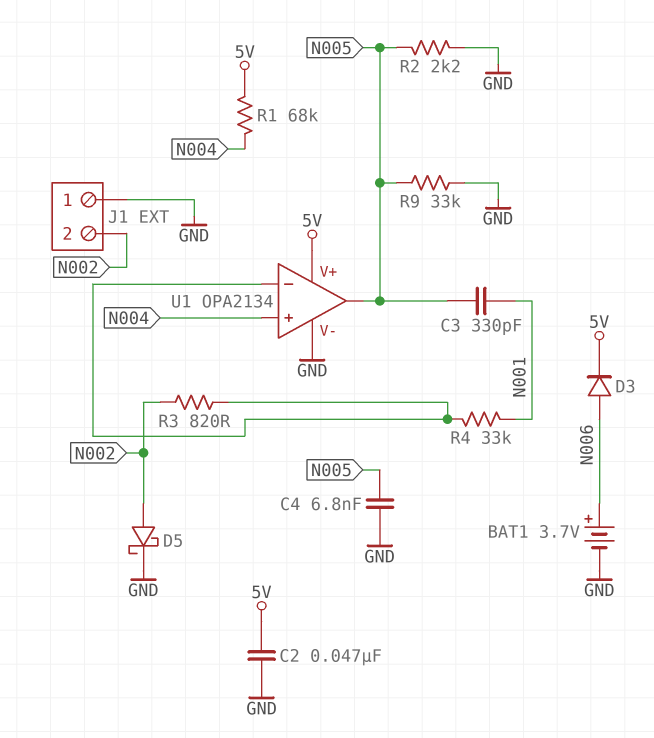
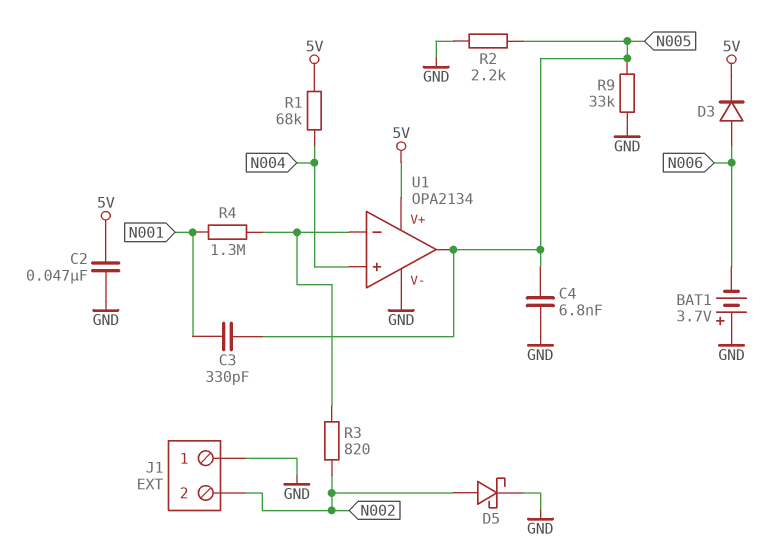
BAT1: 3.7V (plus N006, minus GND) -> 3.7V (plus GND, minus N006)
R4: 33k (N001, U1/in-) -> 1.3M (N001, U1/in-)

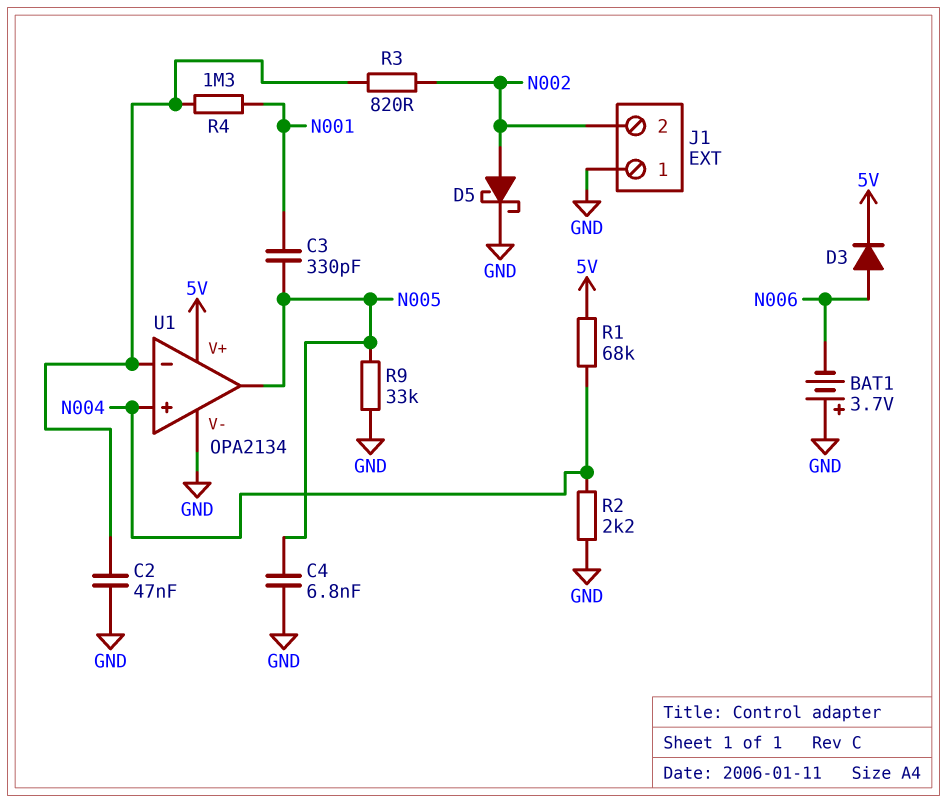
C2: 47nF (5V, GND) -> 47nF (GND, U1/in-)
R2: 2.2k (GND, N005) -> 2.2k (GND, N004)

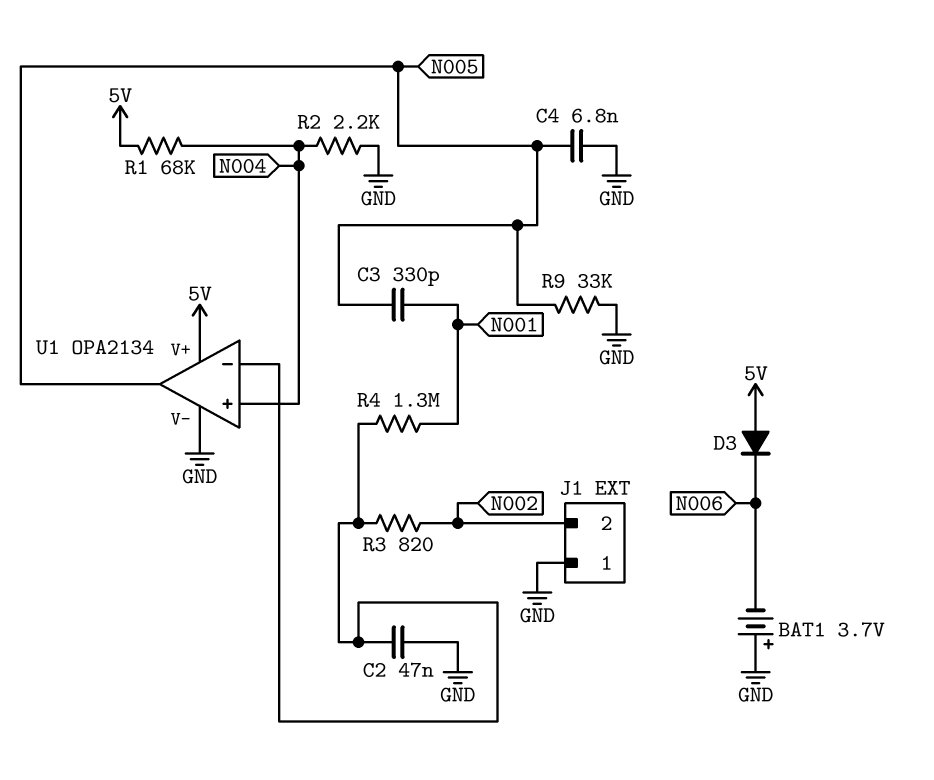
D3: diode (A N006, K 5V) -> diode (A 5V, K N006)
D5: schottky (A N002, K GND) -> none

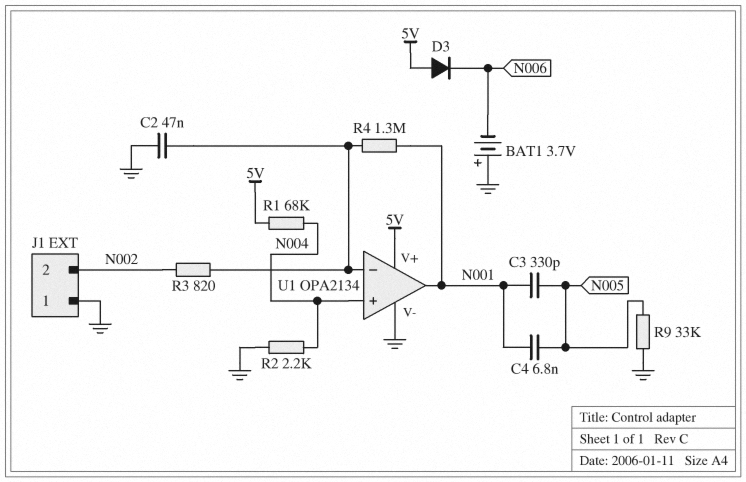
C4: 6.8nF (GND, N005) -> 6.8nF (N001, N005)
U1 pin out: N005 -> N001

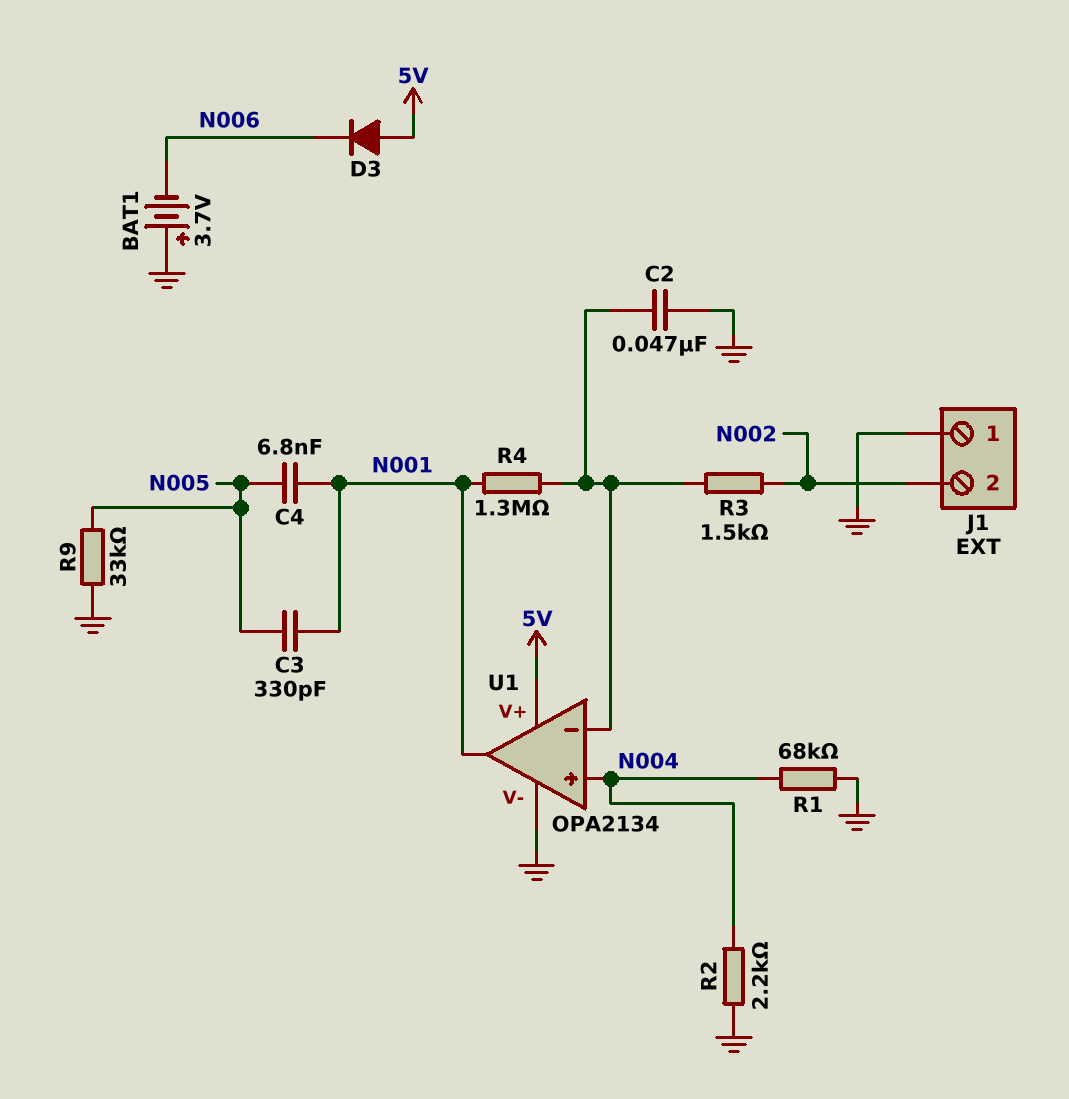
R1: 68k (5V, N004) -> 68k (GND, N004)
R3: 820 (N002, U1/in-) -> 1.5k (N002, U1/in-)

